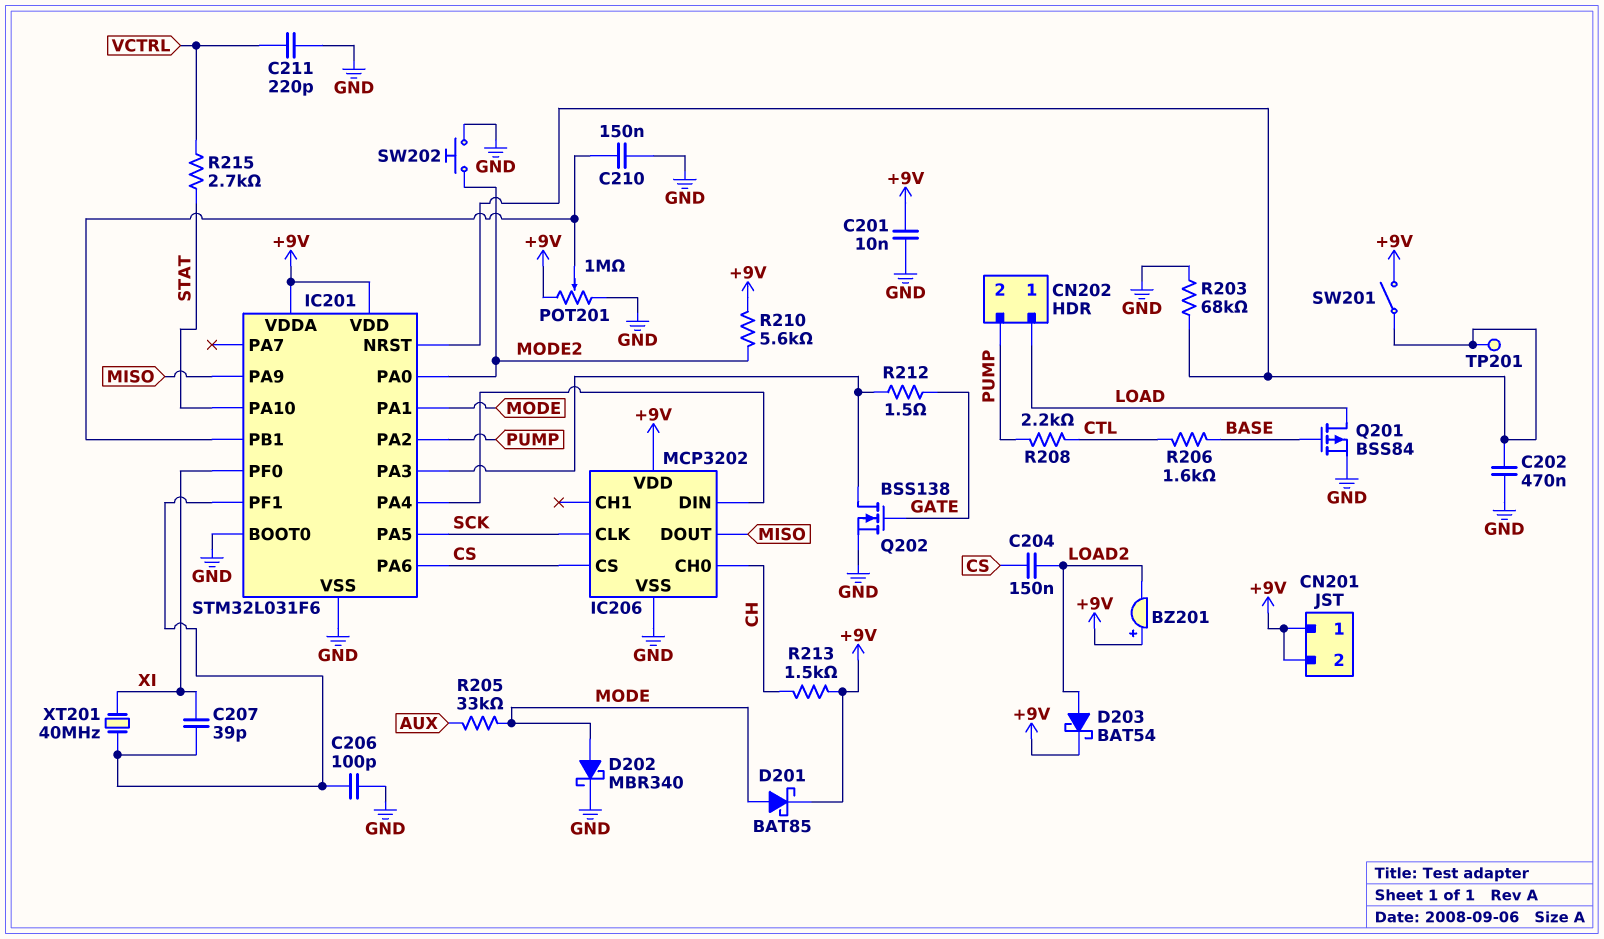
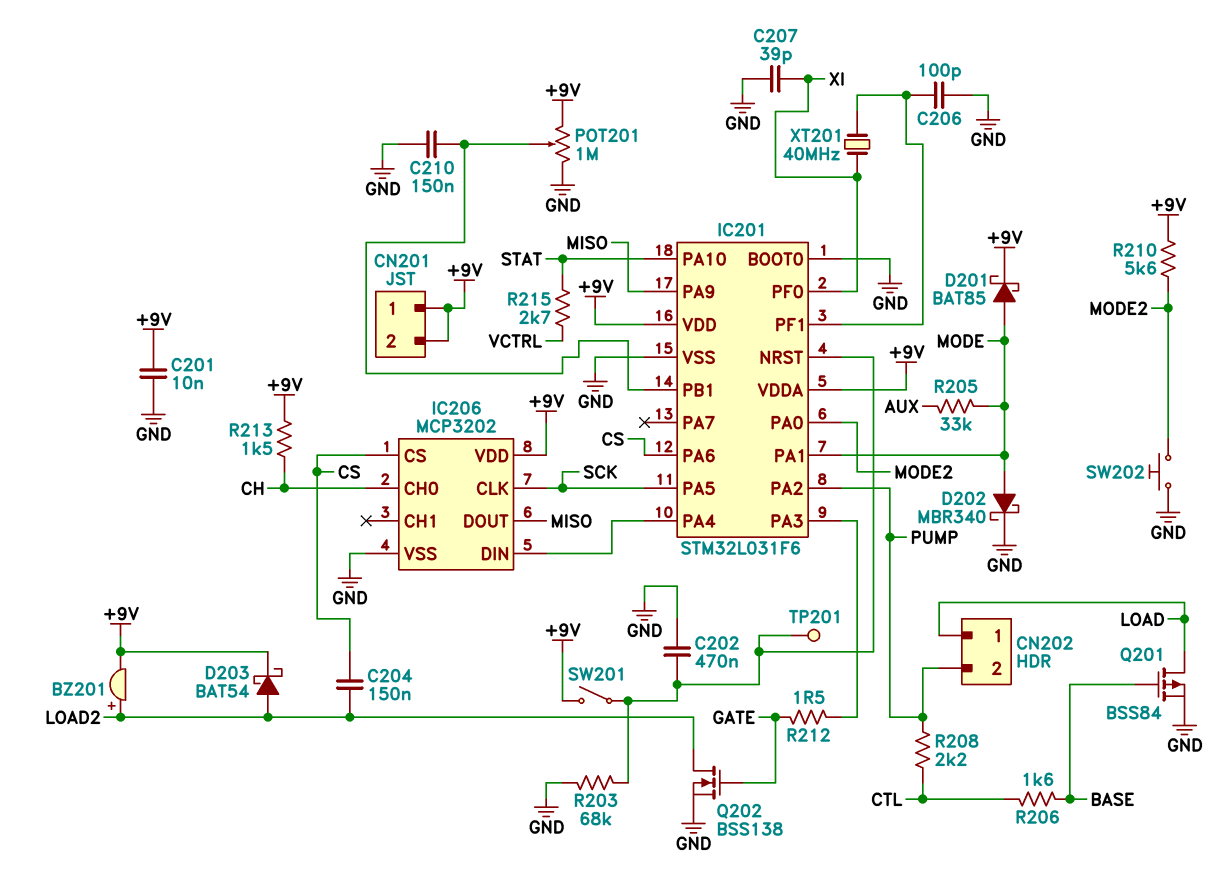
BZ201: buzzer (plus +9V, minus LOAD2) -> buzzer (plus LOAD2, minus +9V)
C207: 39pF (IC201/PF1, XI) -> 39pF (GND, XI)
C211: 220pF (GND, VCTRL) -> none
Q202: NMOS BSS138 (G GATE, D IC201/PA3, S GND) -> NMOS BSS138 (G GATE, D LOAD2, S GND)

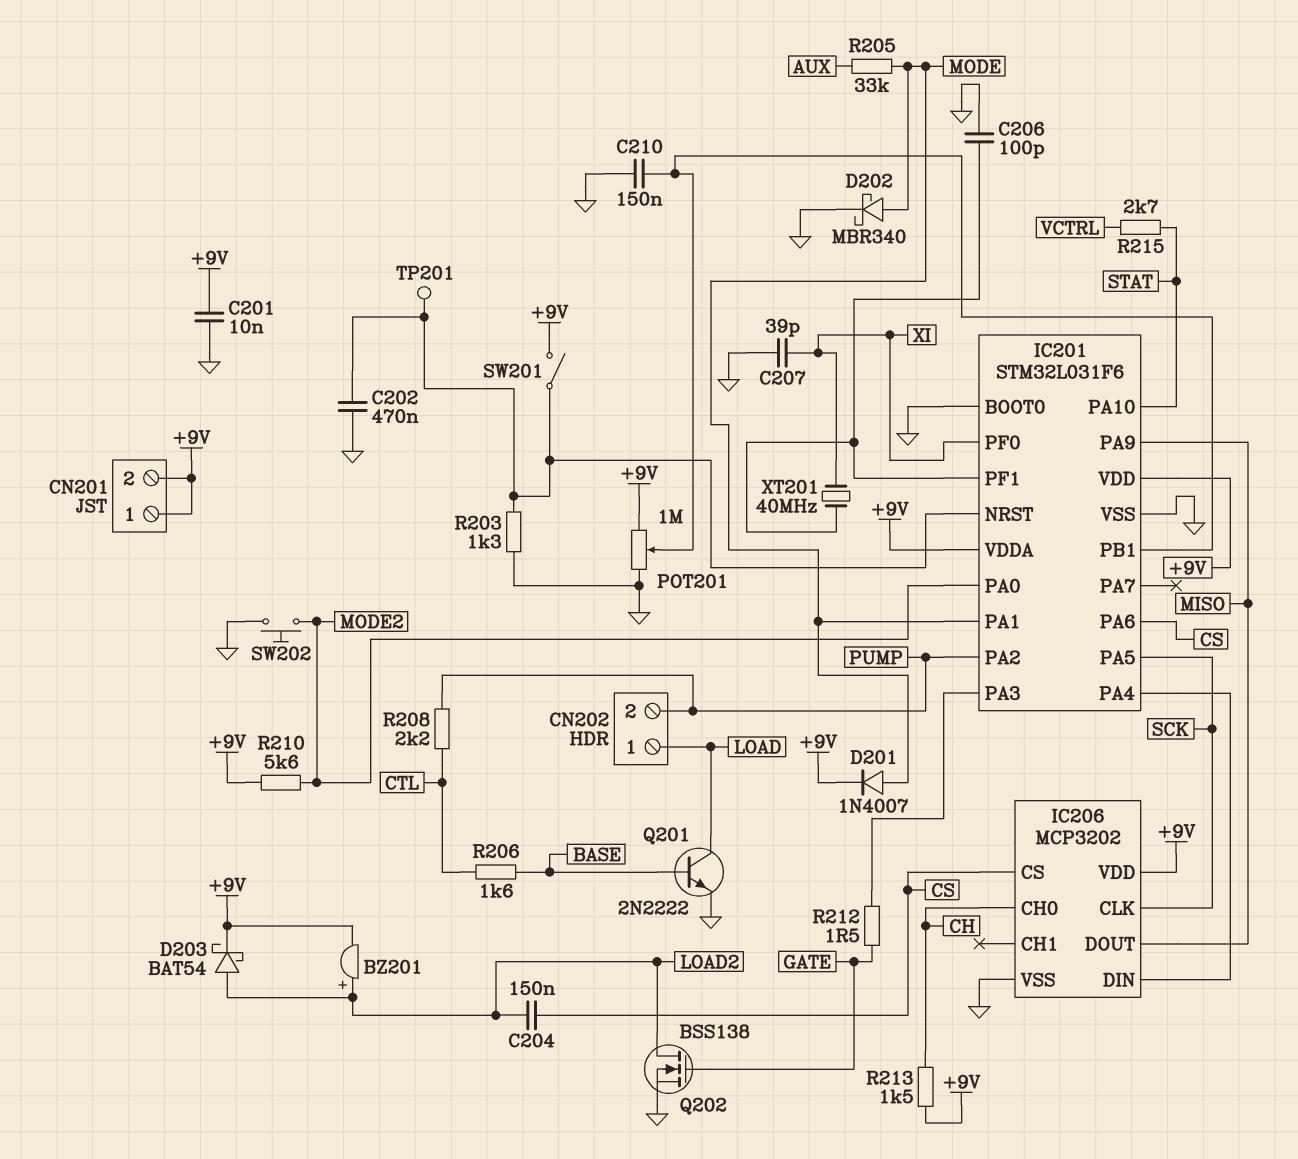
D201: schottky BAT85 (A MODE, K +9V) -> diode 1N4007 (A MODE, K +9V)
Q201: PMOS BSS84 (G BASE, D LOAD, S GND) -> NPN 2N2222 (B BASE, C LOAD, E GND)
R203: 68k (GND, IC201/NRST) -> 1.3k (GND, IC201/NRST)

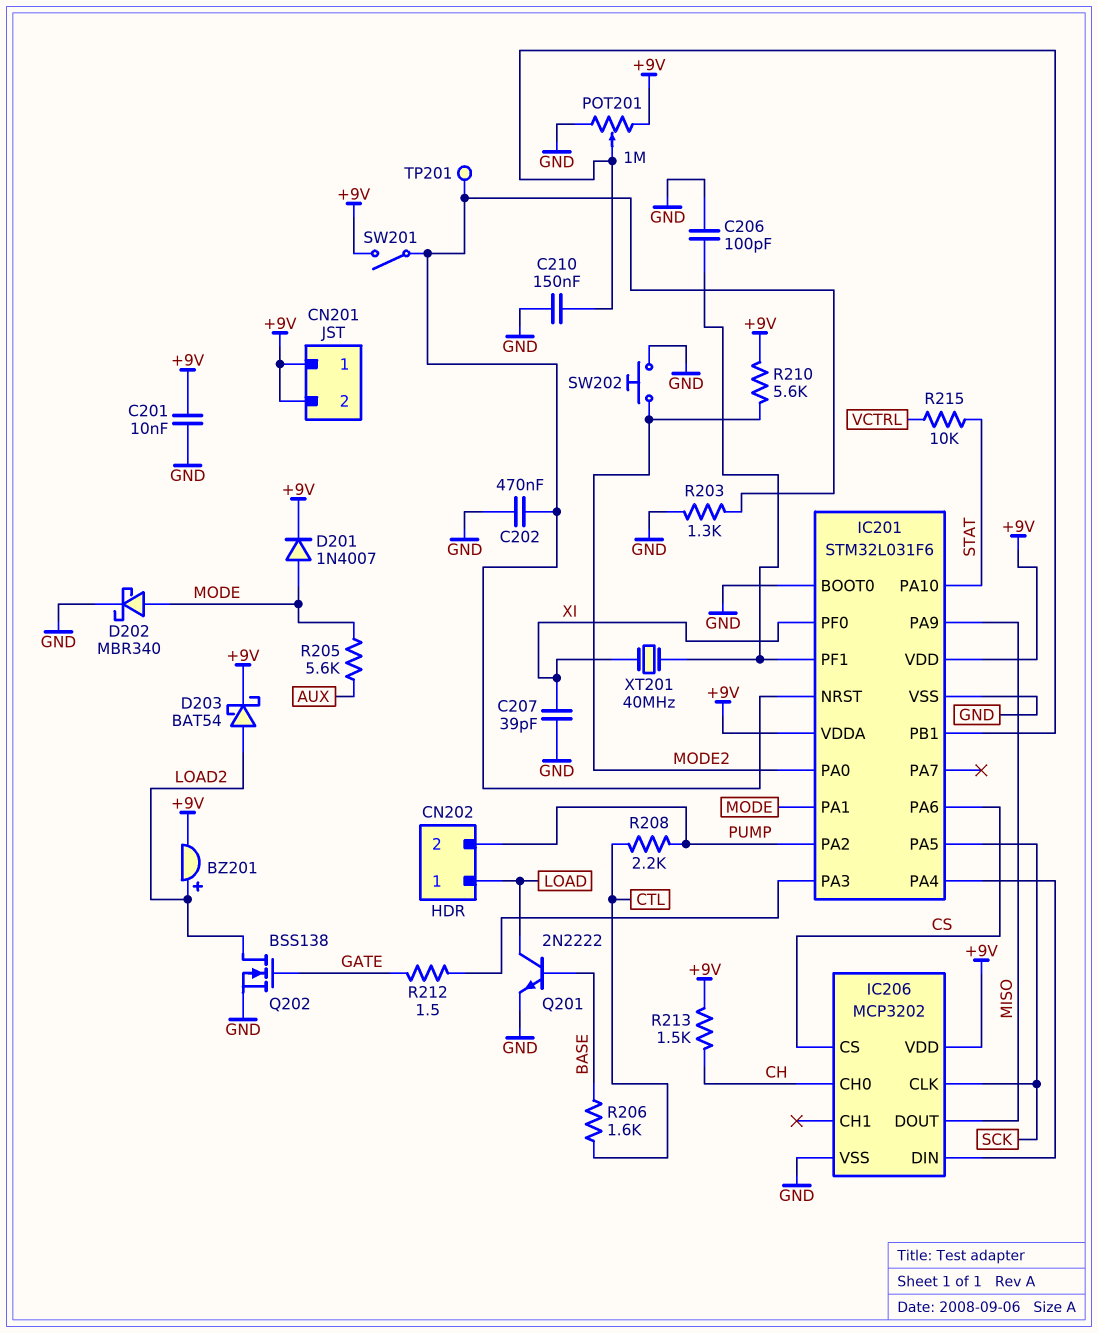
C204: 150nF (CS, LOAD2) -> none
R205: 33k (AUX, MODE) -> 5.6k (AUX, MODE)
R215: 2.7k (STAT, VCTRL) -> 10k (STAT, VCTRL)

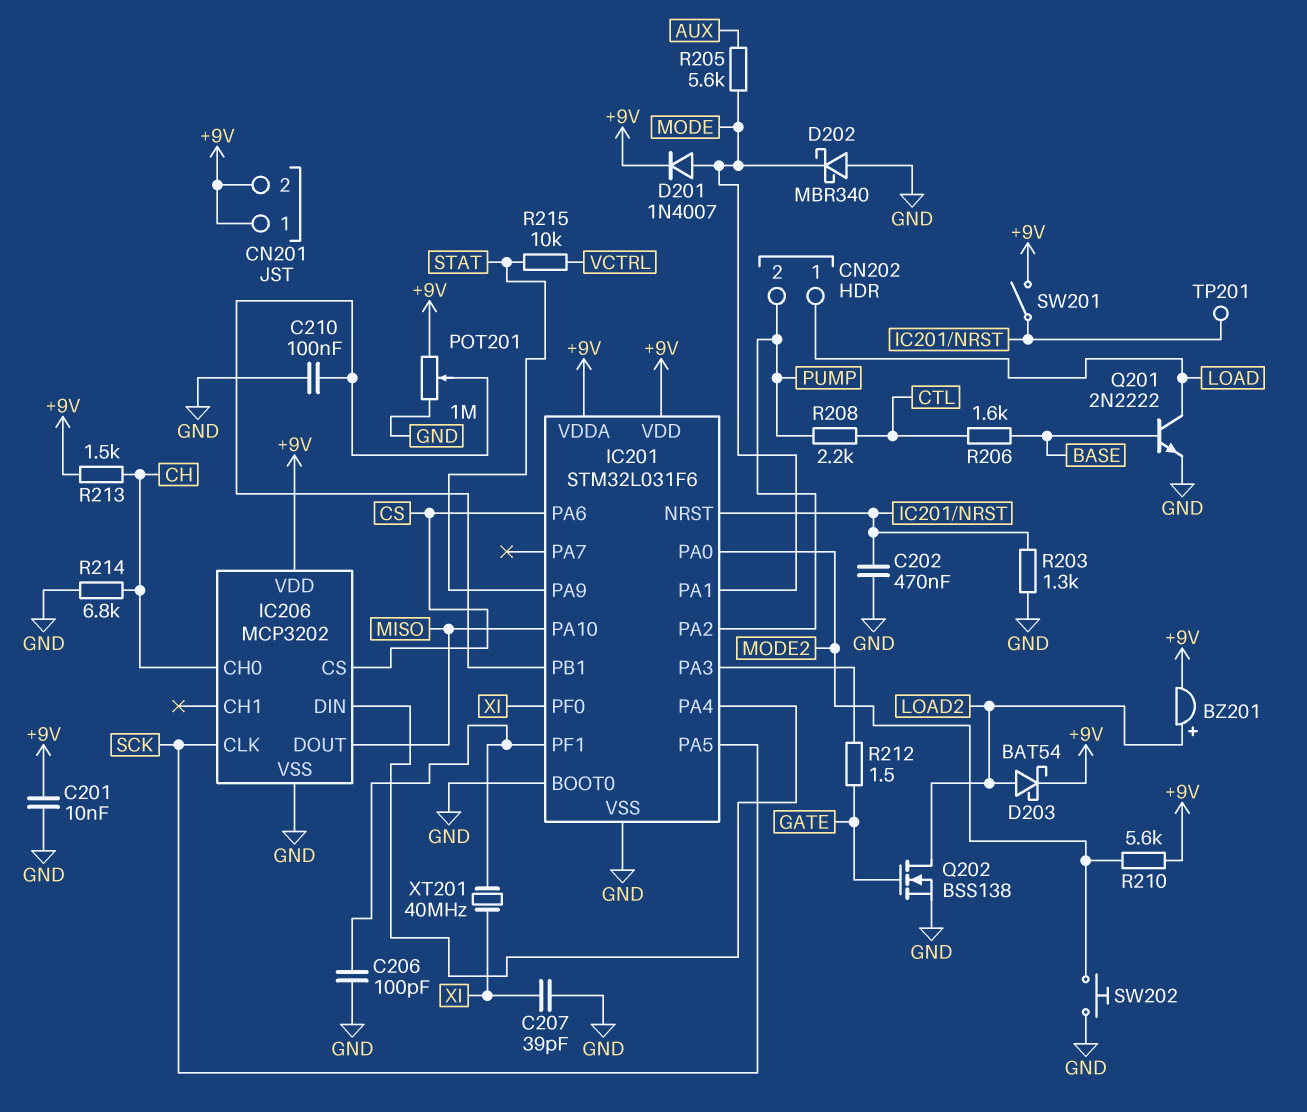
C210: 150nF (GND, IC201/PB1) -> 100nF (GND, IC201/PB1)
D202: schottky MBR340 (A MODE, K GND) -> schottky MBR340 (A GND, K MODE)
IC201 pin PA9: MISO -> STAT
IC201 pin PA10: STAT -> MISO
R214: none -> 6.8k (CH, GND)

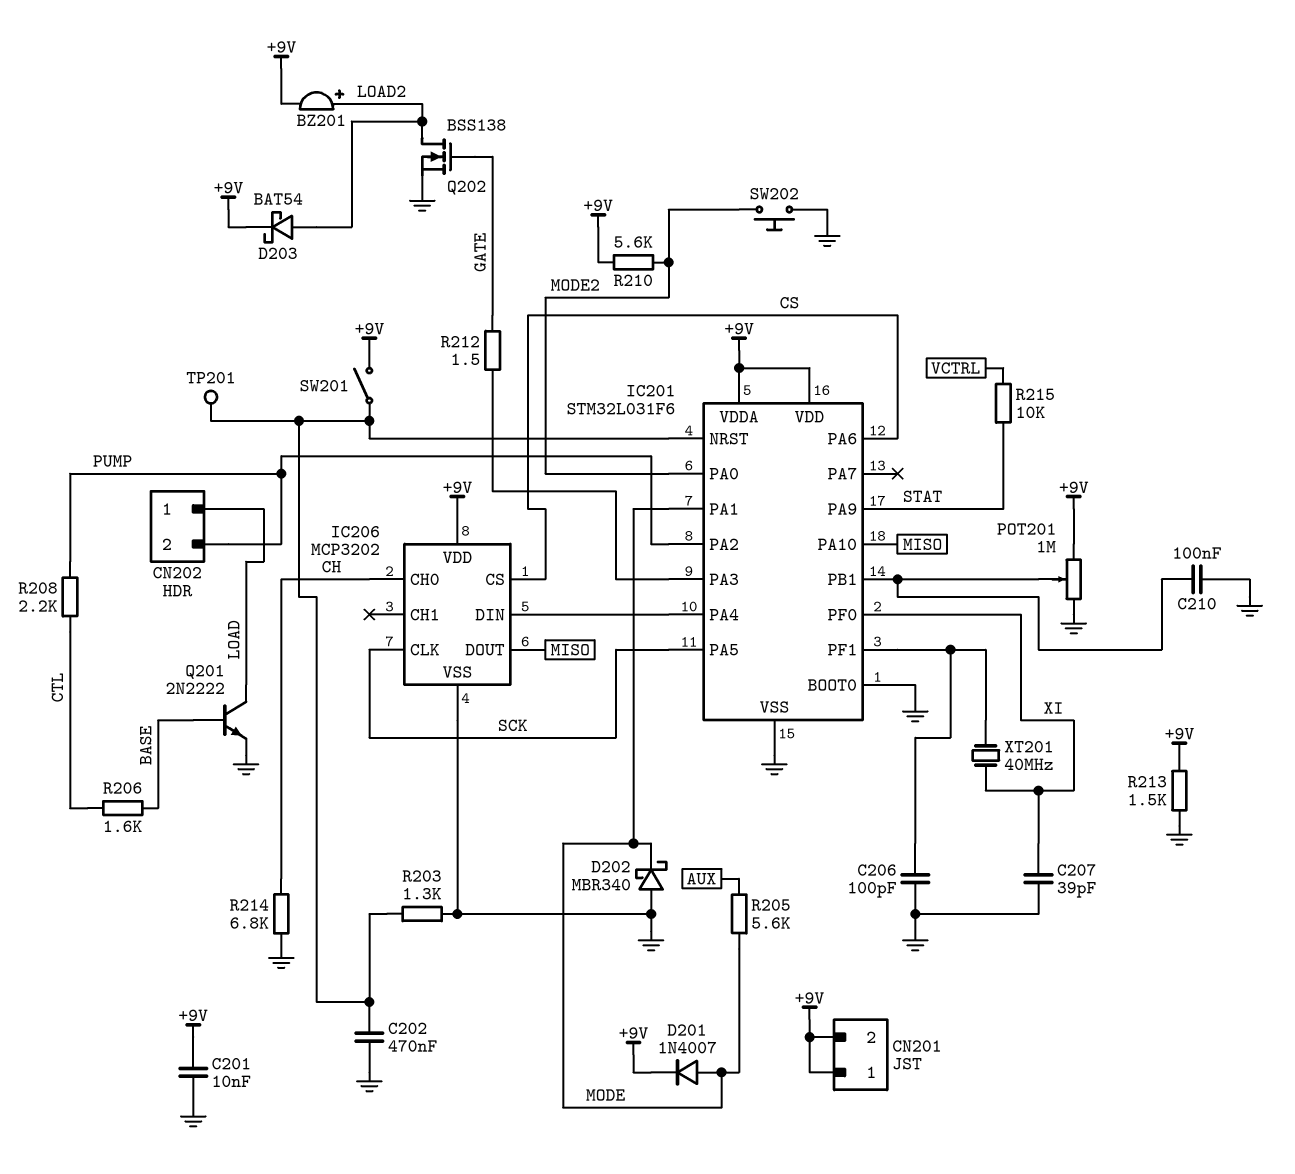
R213: 1.5k (+9V, CH) -> 1.5k (+9V, GND)

